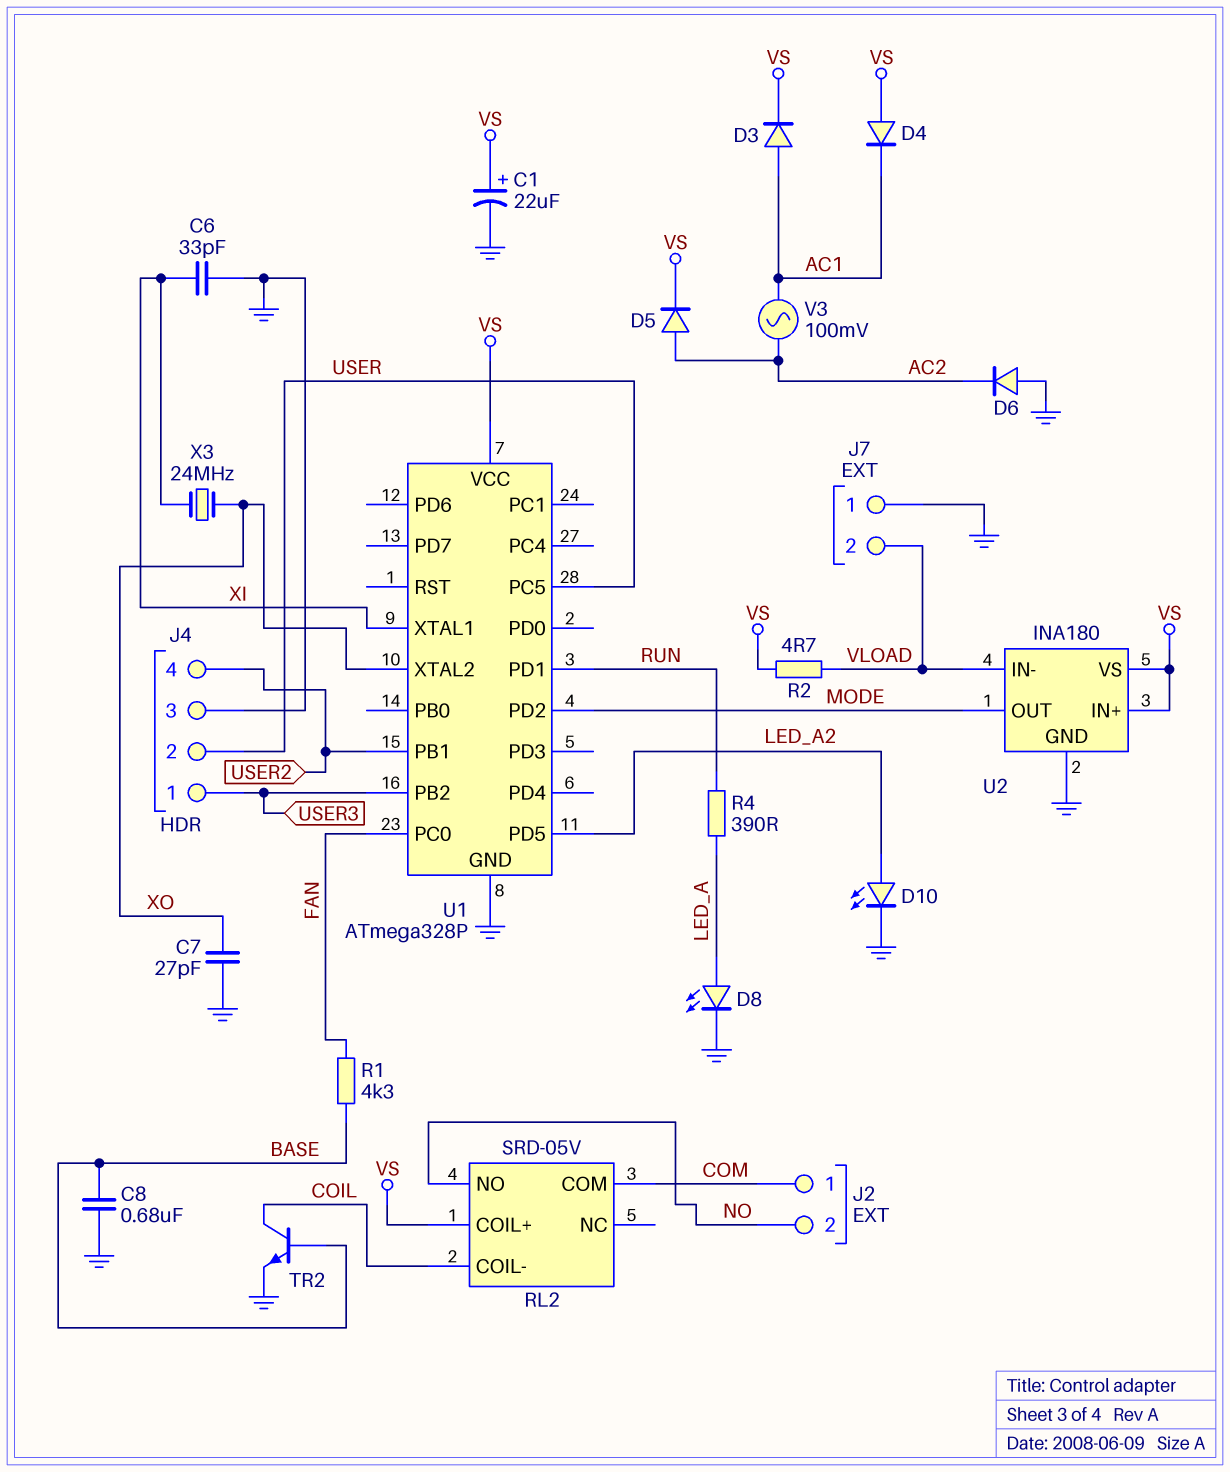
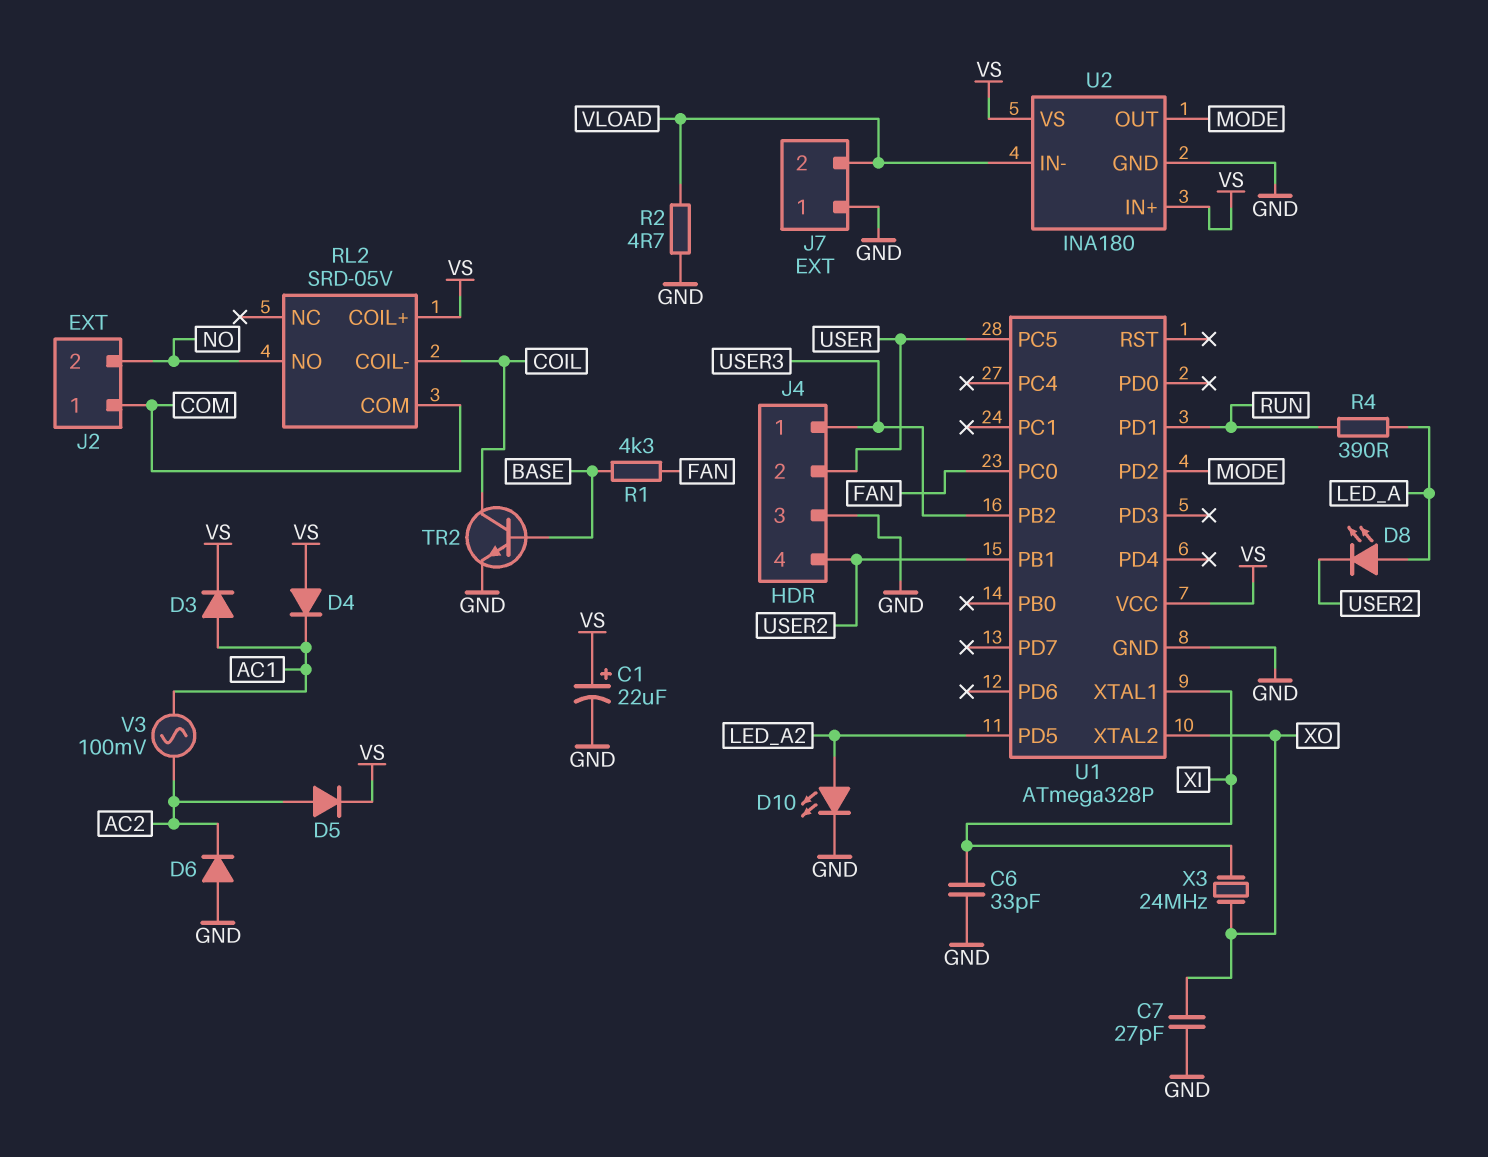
C8: 680nF (BASE, GND) -> none
D8: LED (A LED_A, K GND) -> LED (A LED_A, K USER2)
R2: 4.7 (VLOAD, VS) -> 4.7 (GND, VLOAD)

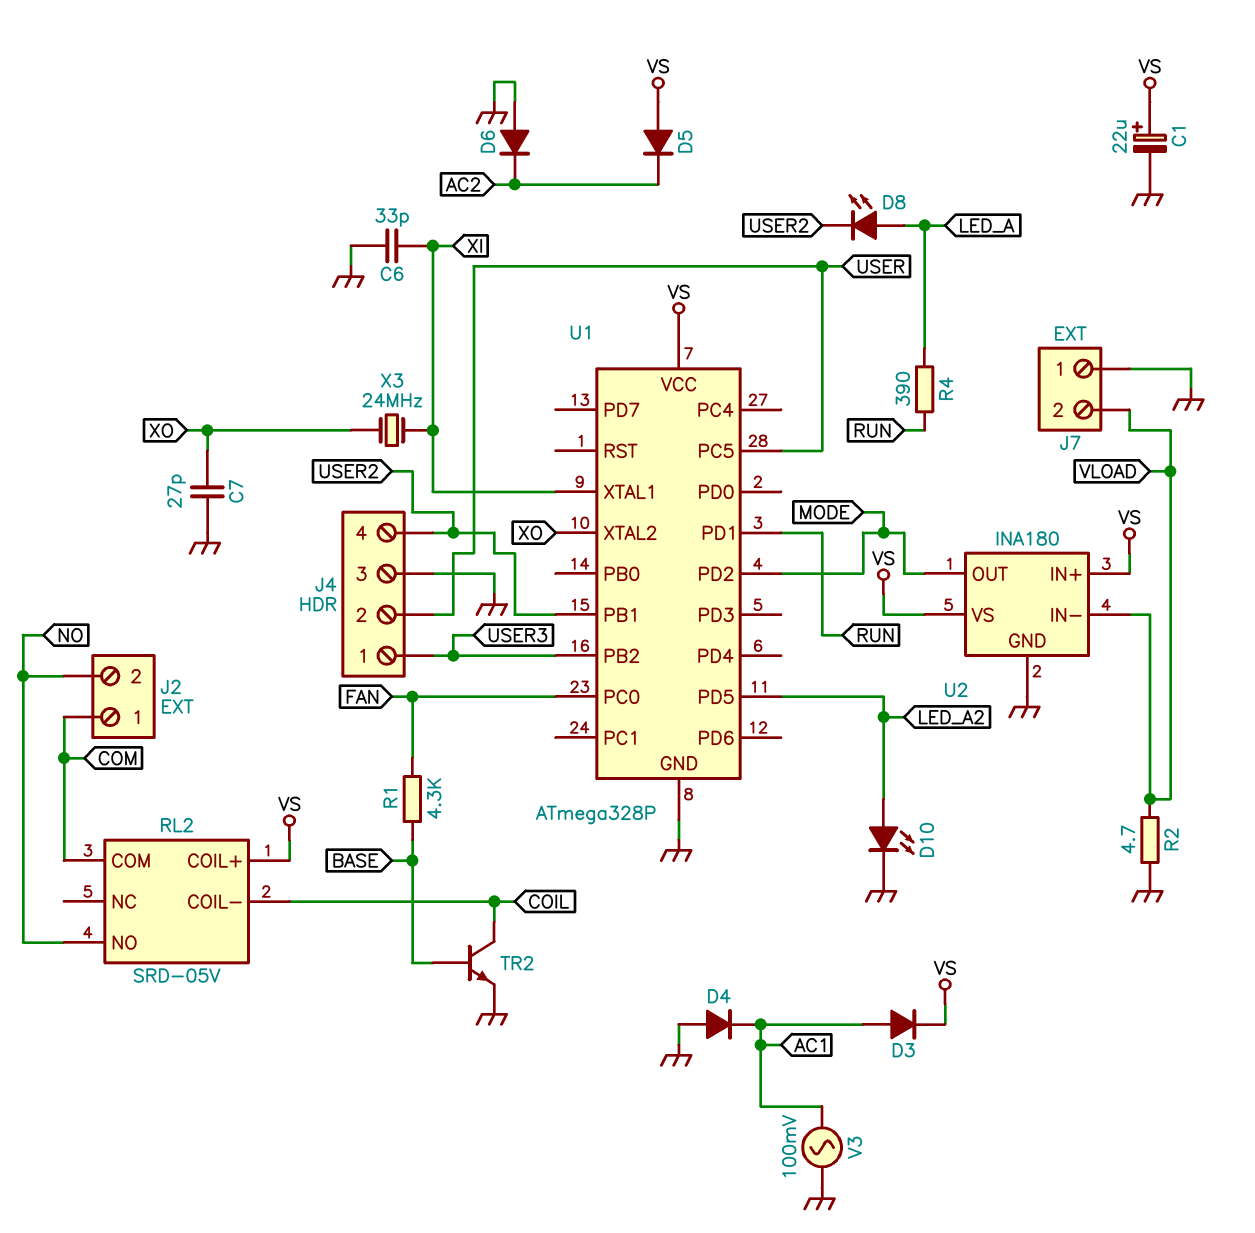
D4: diode (A VS, K AC1) -> diode (A GND, K AC1)
D5: diode (A AC2, K VS) -> diode (A VS, K AC2)
V3: AC 100mV (AC1, AC2) -> AC 100mV (AC1, GND)

